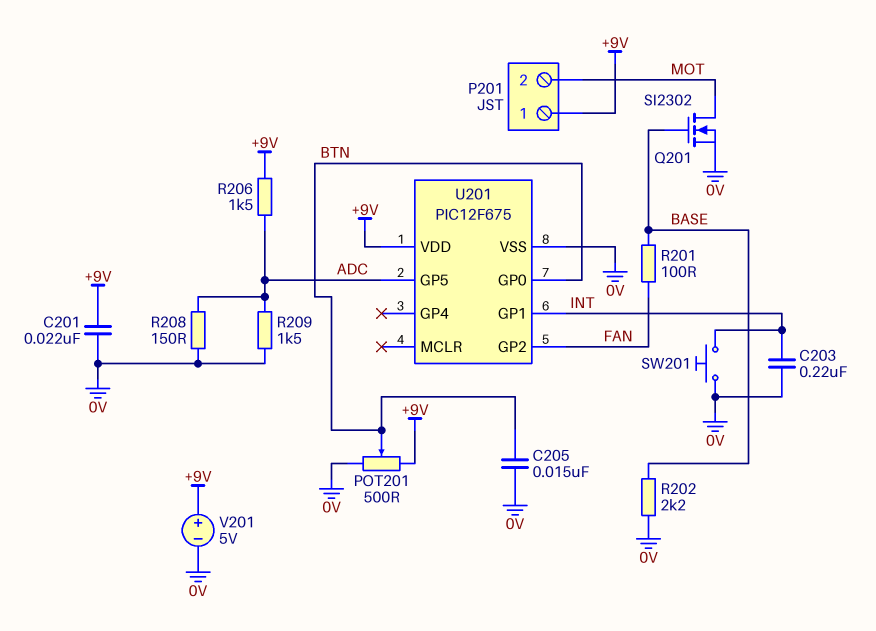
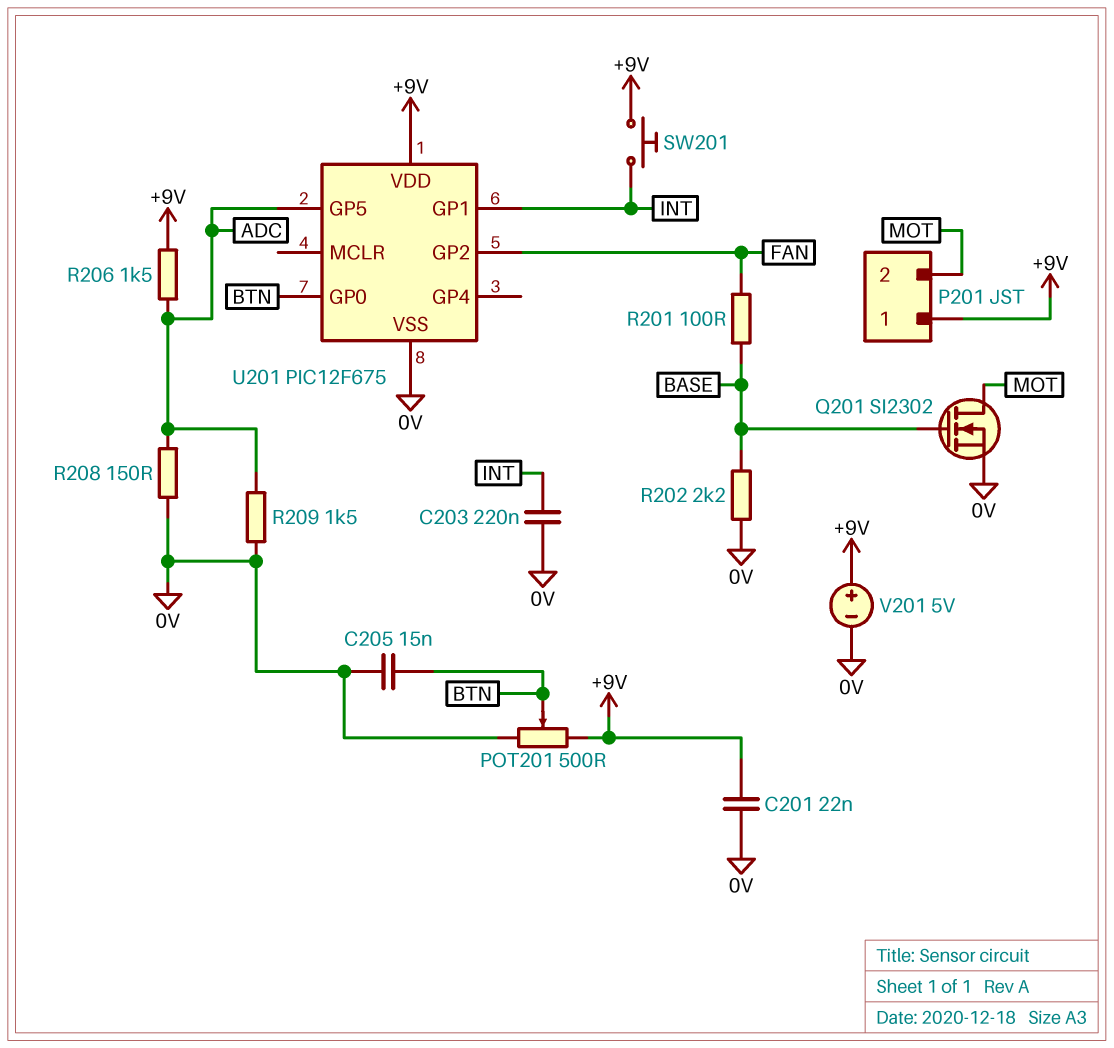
SW201: button (0V, INT) -> button (+9V, INT)

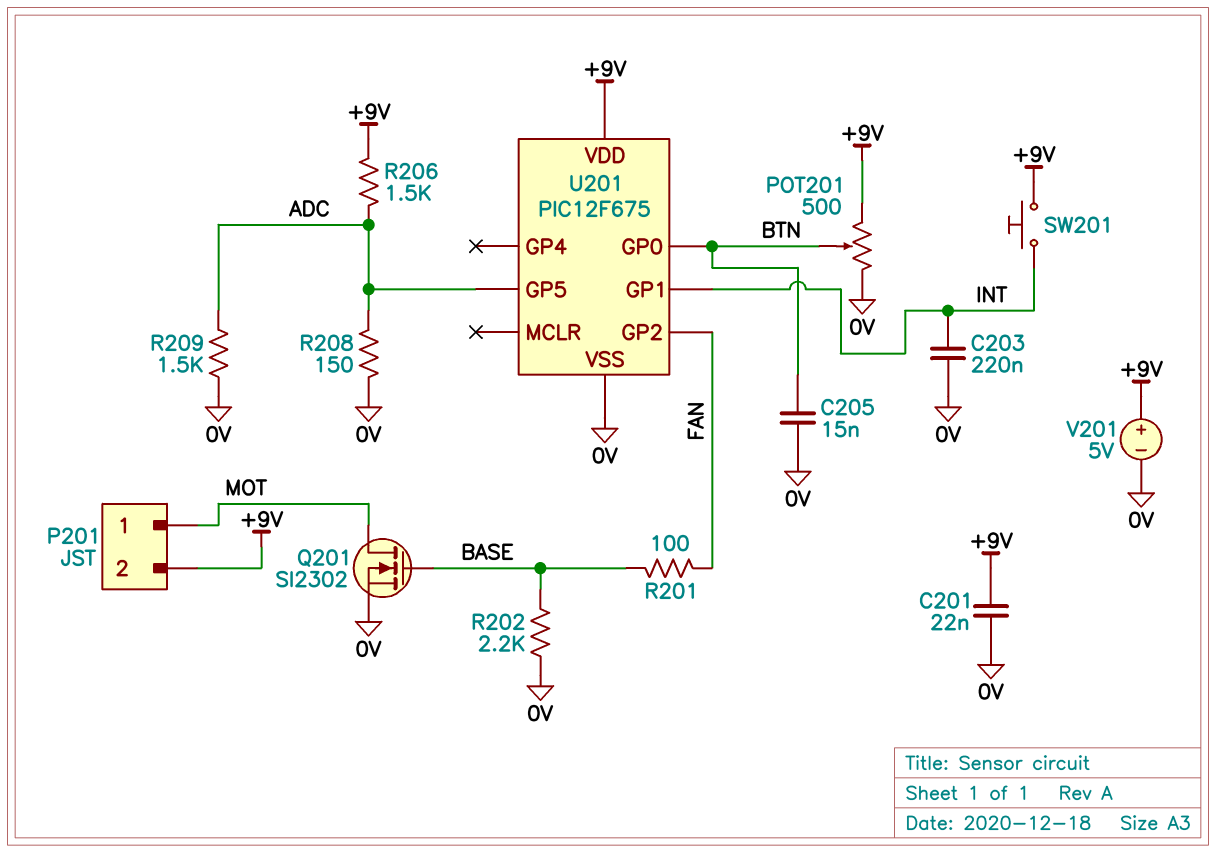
P201 pin 1: +9V -> MOT
P201 pin 2: MOT -> +9V

